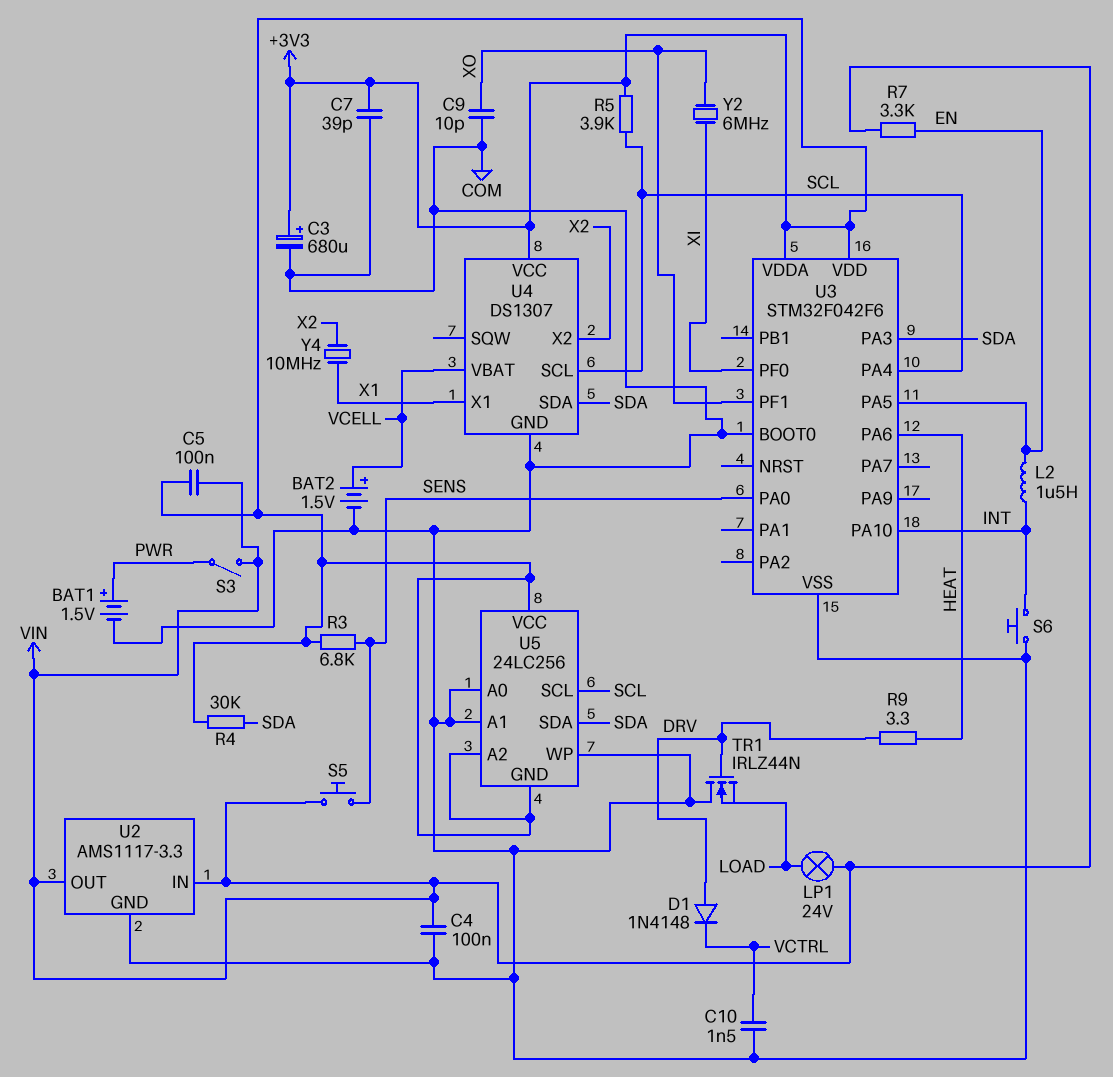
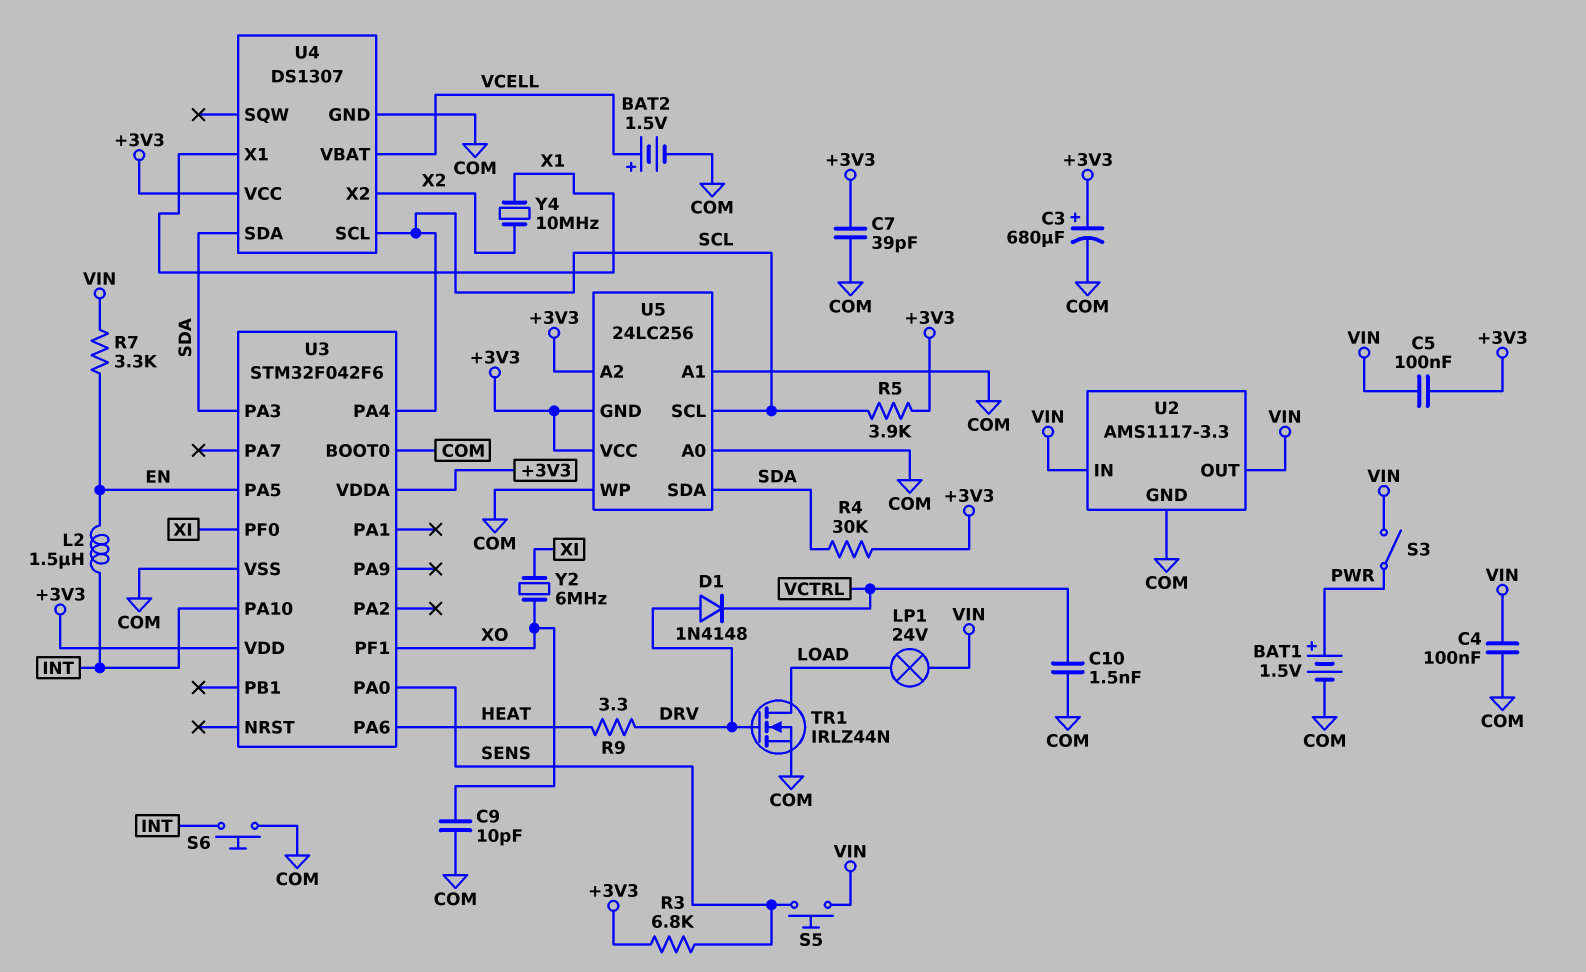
TR1: NMOS IRLZ44N (G DRV, D COM, S LOAD) -> NMOS IRLZ44N (G DRV, D LOAD, S COM)

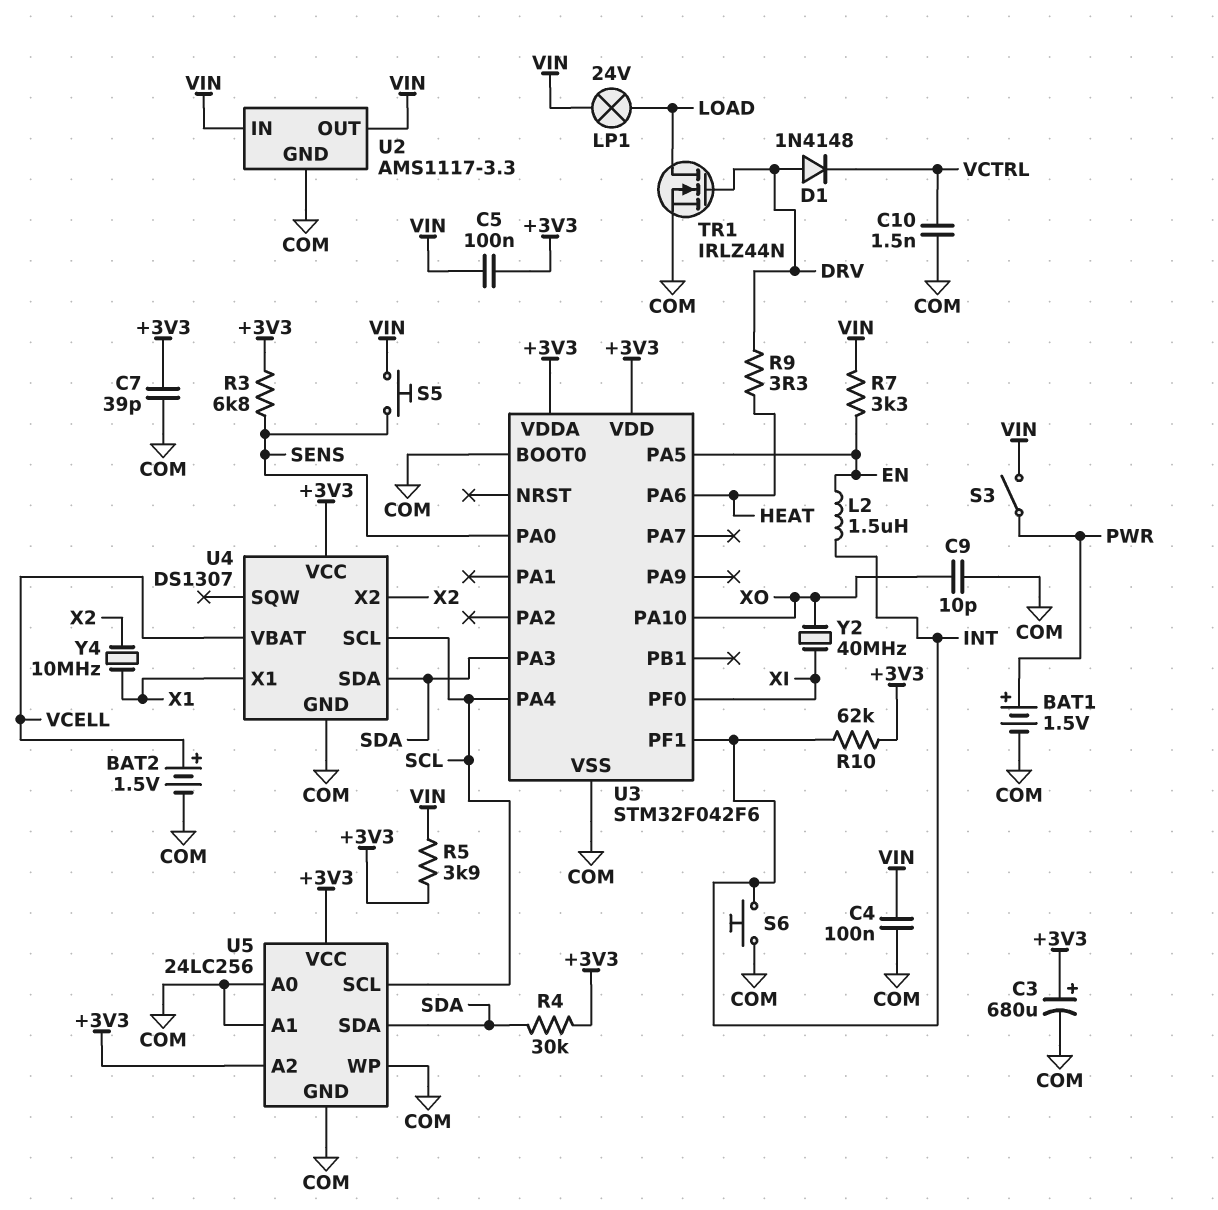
R5: 3.9k (+3V3, SCL) -> 3.9k (+3V3, VIN)
R10: none -> 62k (+3V3, INT)
U3 pin PA10: INT -> XO
U3 pin PF1: XO -> INT
U5 pin GND: +3V3 -> COM
Y2: 6MHz (XI, XO) -> 40MHz (XI, XO)

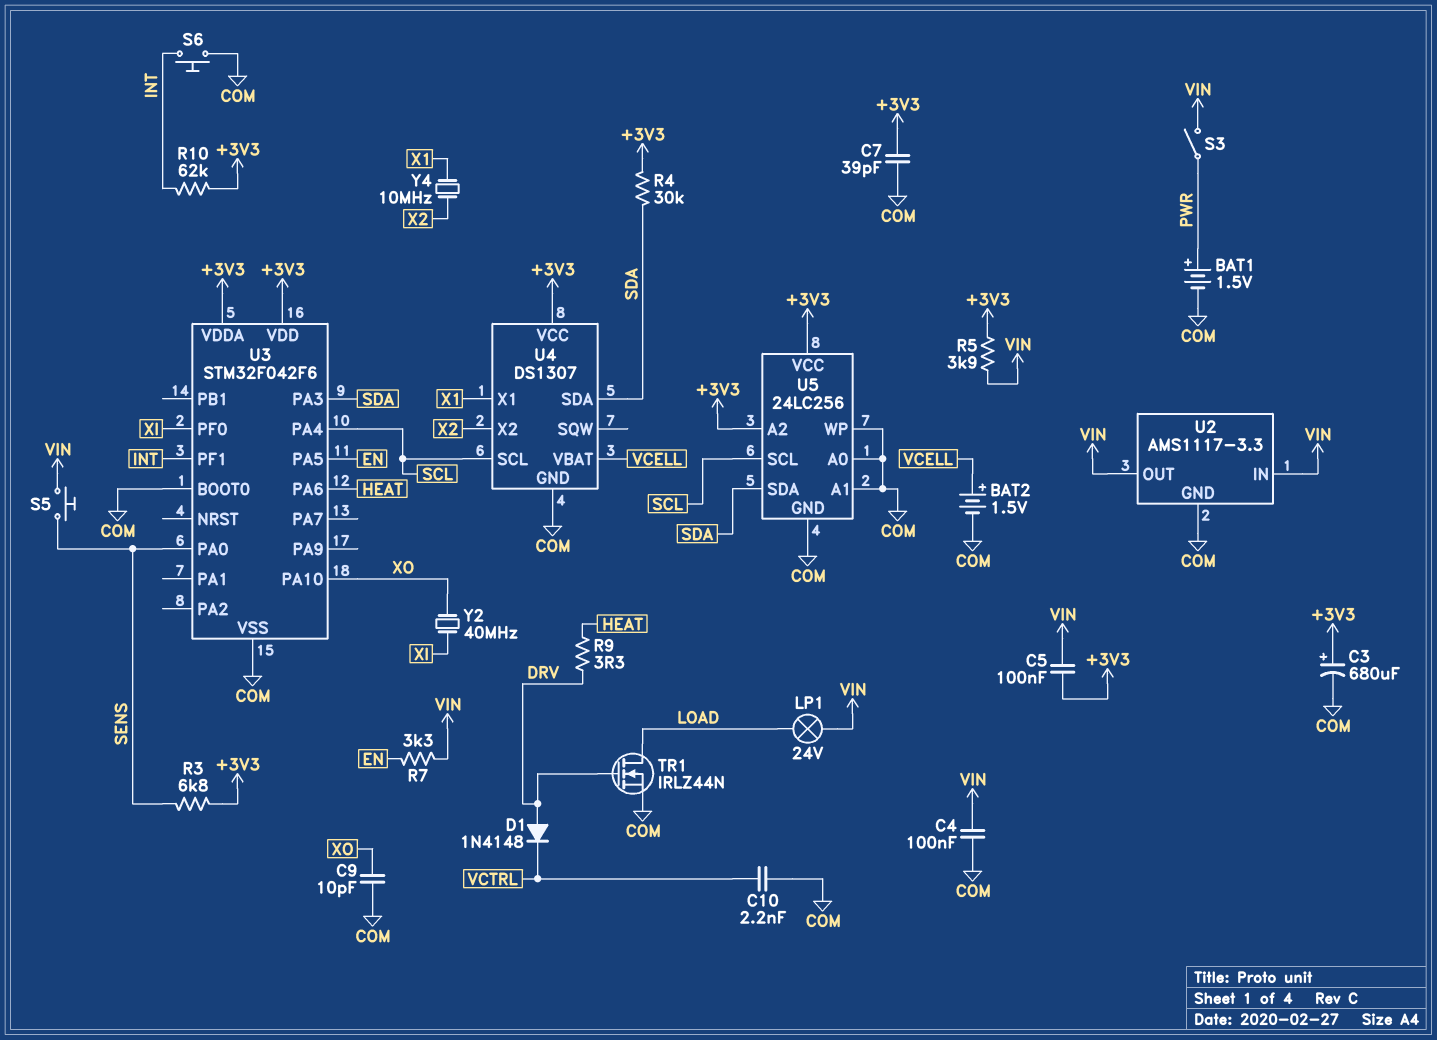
C10: 1.5nF (COM, VCTRL) -> 2.2nF (COM, VCTRL)
L2: 1.5uH (EN, INT) -> none

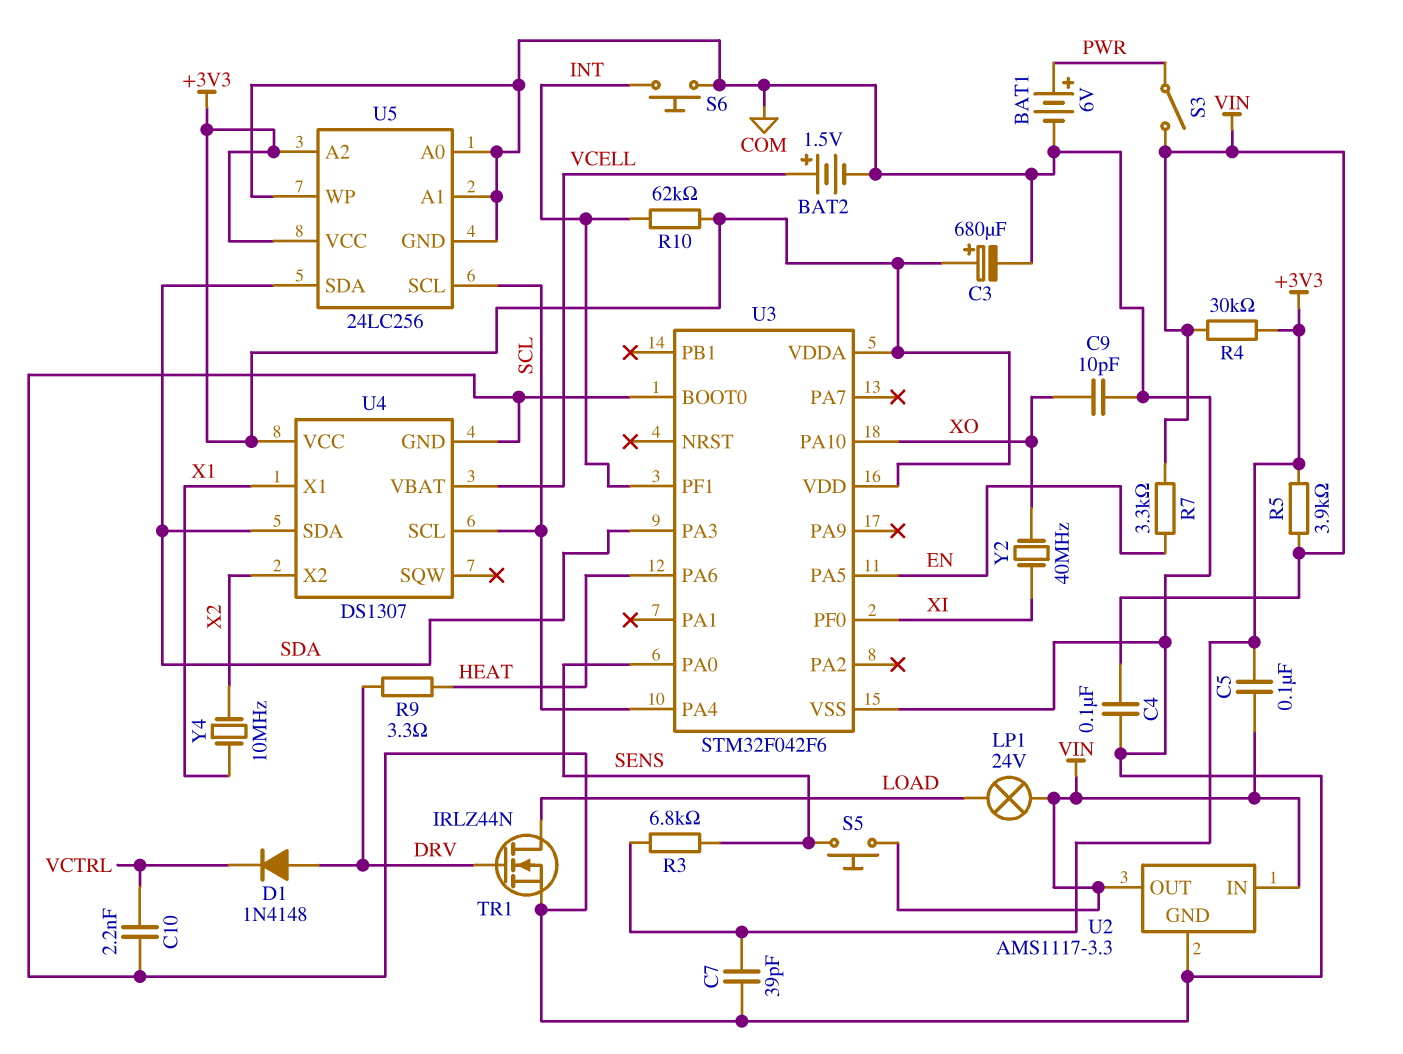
BAT1: 1.5V (plus PWR, minus COM) -> 6V (plus PWR, minus COM)
R4: 30k (+3V3, SDA) -> 30k (+3V3, VIN)

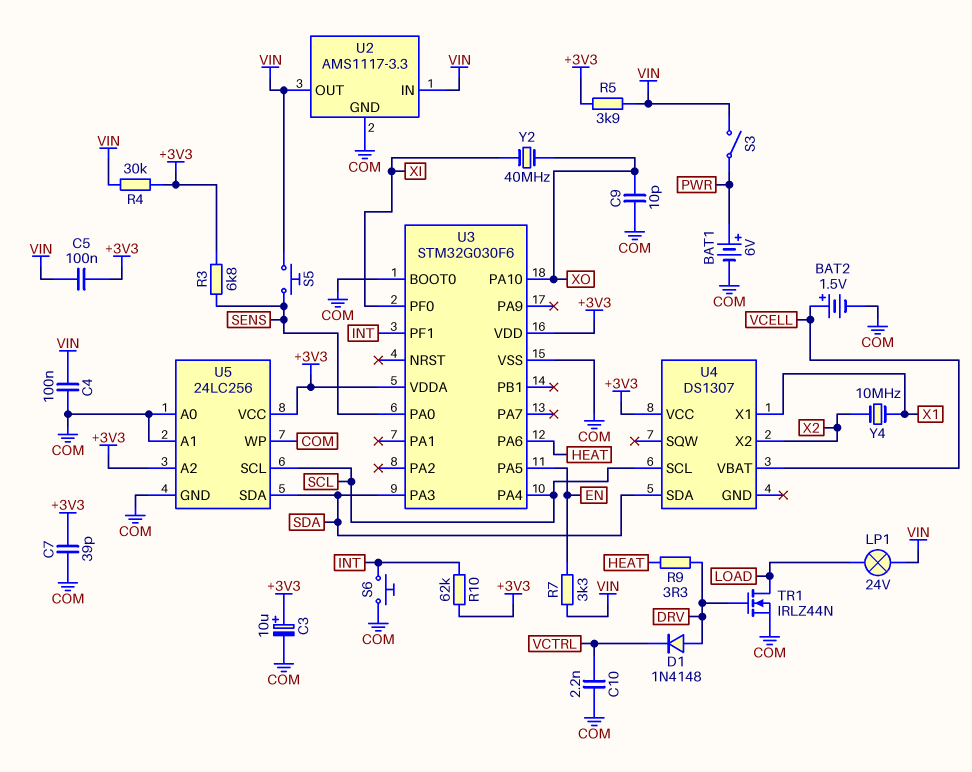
C3: 680uF (plus +3V3, minus COM) -> 10uF (plus +3V3, minus COM)
U3: STM32F042F6 -> STM32G030F6
U4 pin GND: COM -> none

